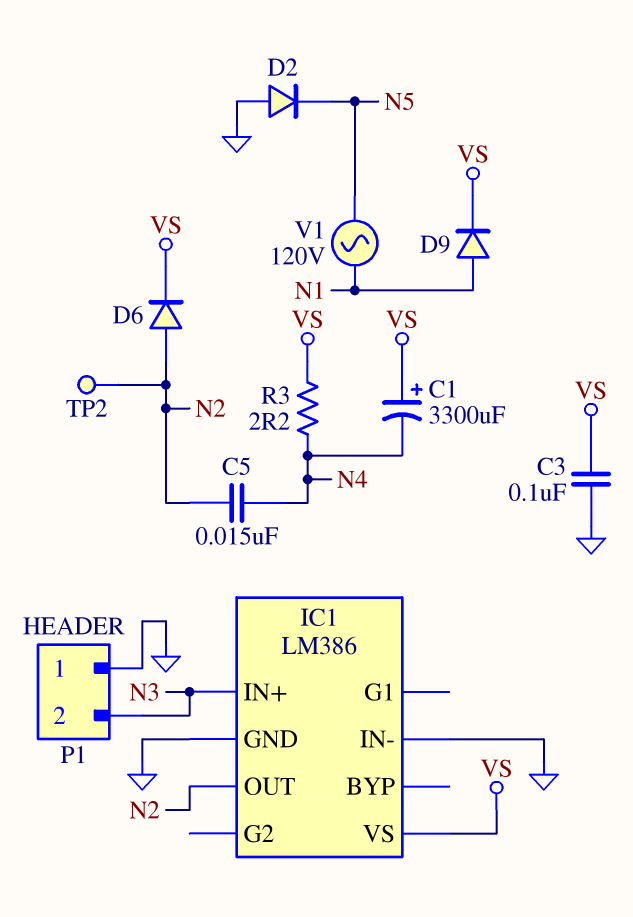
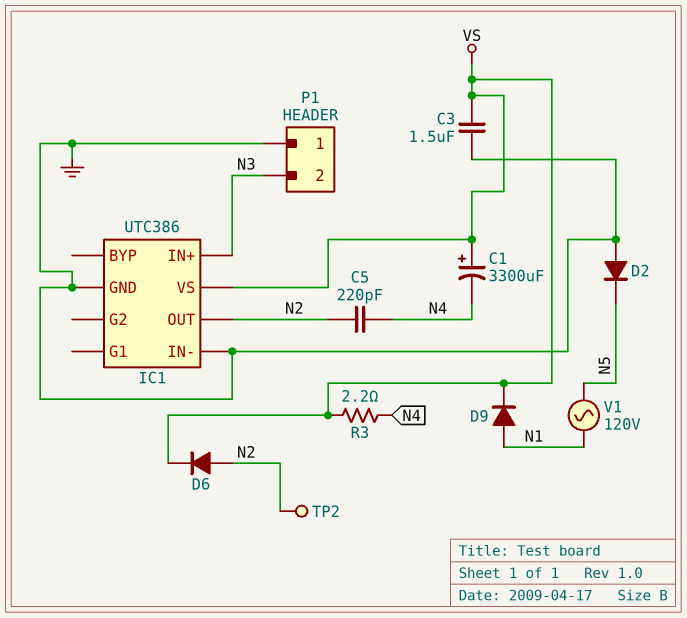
C3: 100nF (GND, VS) -> 1.5uF (GND, VS)
C5: 15nF (N2, N4) -> 220pF (N2, N4)
IC1: LM386 -> UTC386

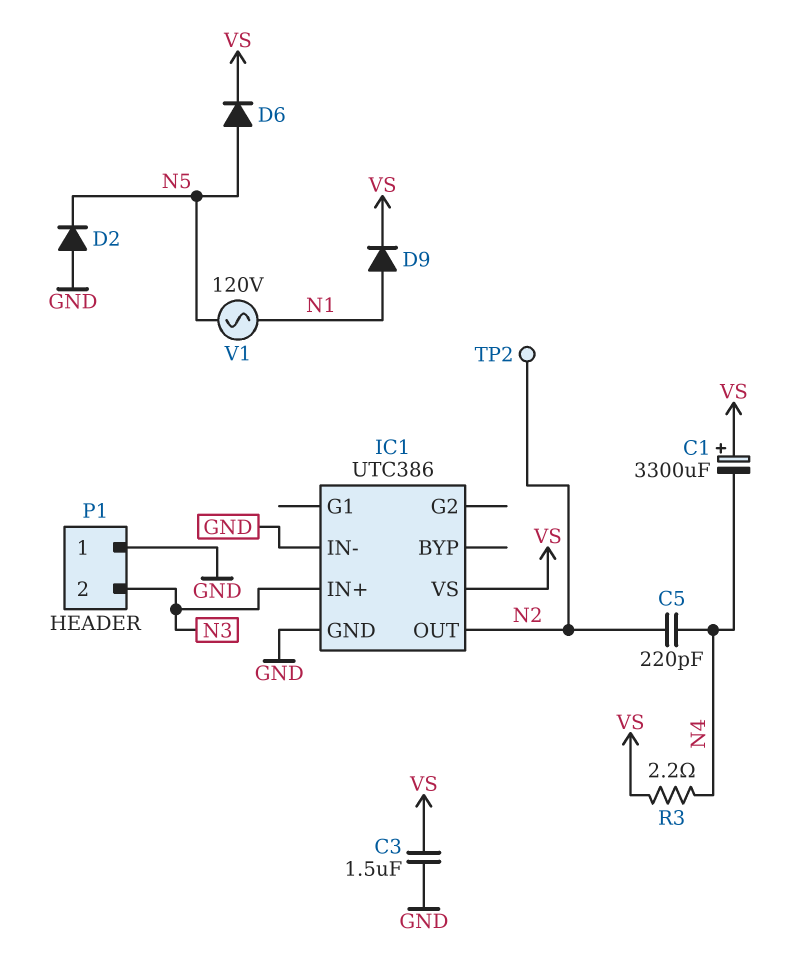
D6: diode (A N2, K VS) -> diode (A N5, K VS)

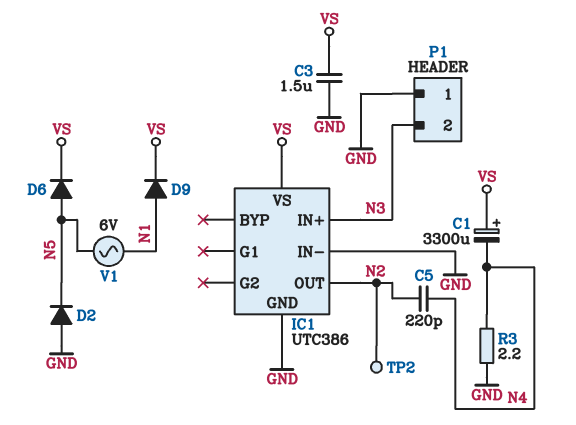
R3: 2.2 (N4, VS) -> 2.2 (GND, N4)
V1: AC 120V (N1, N5) -> AC 6V (N1, N5)

